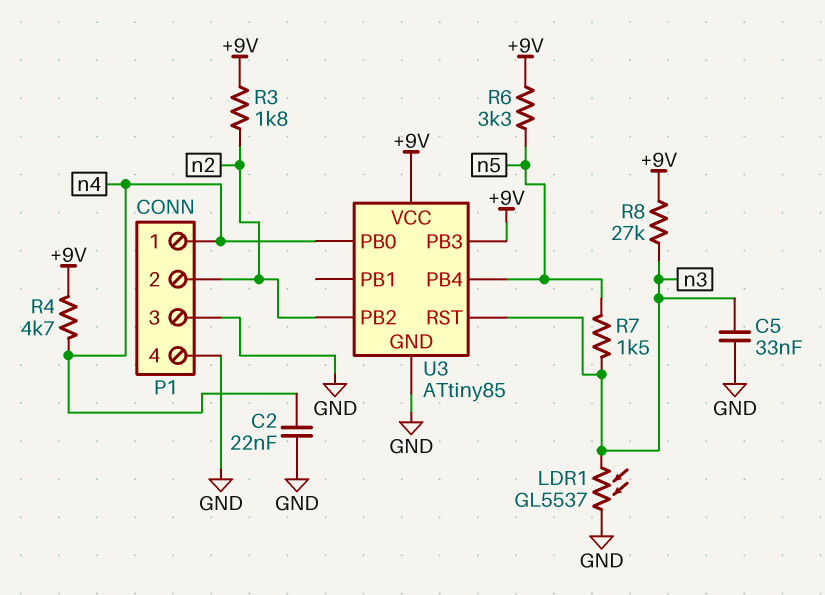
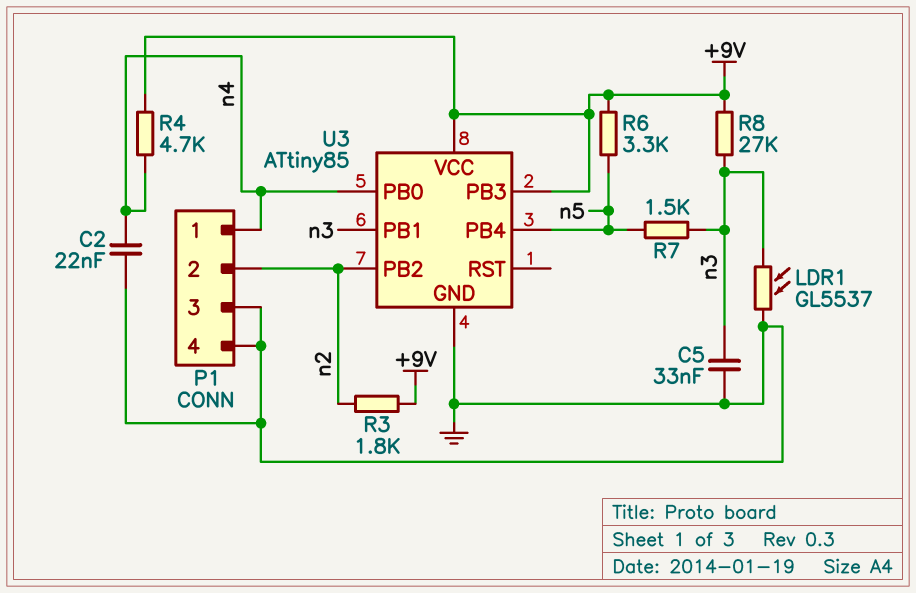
U3 pin PB1: none -> n3
U3 pin RST: n3 -> none

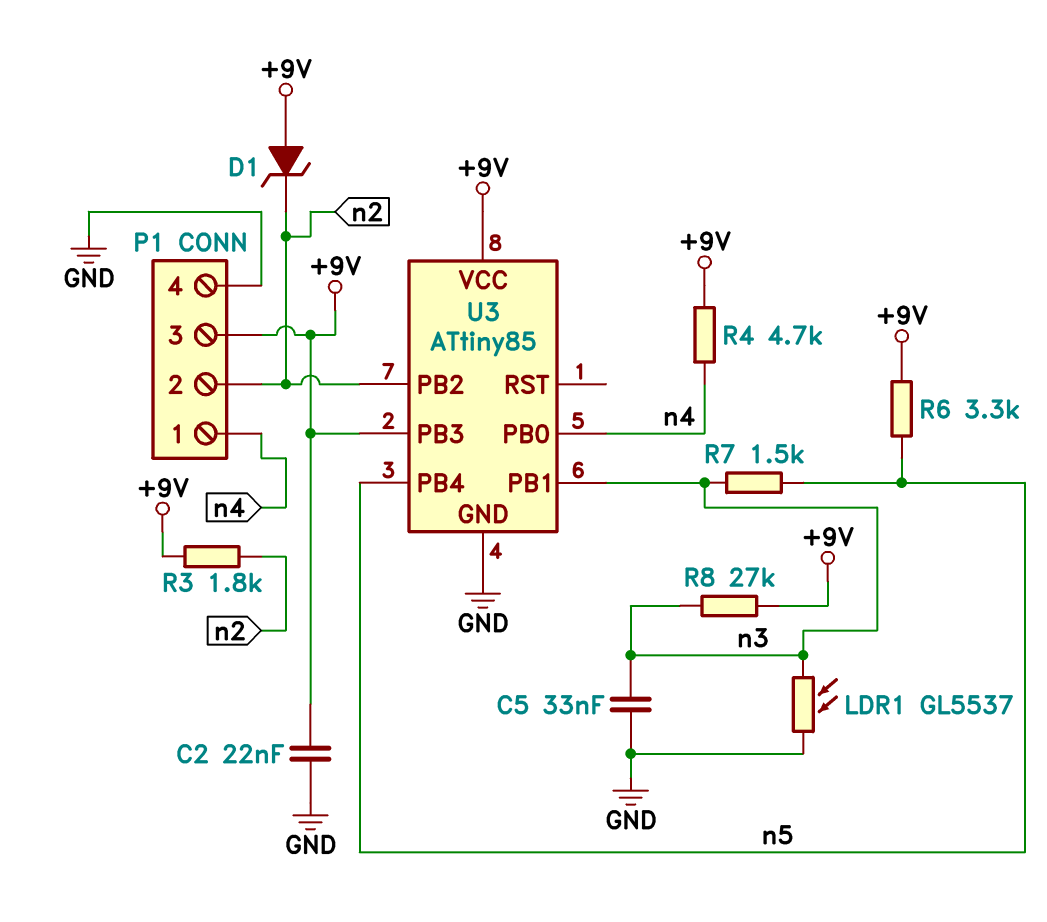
C2: 22nF (GND, n4) -> 22nF (+9V, GND)
D1: none -> zener (A +9V, K n2)
P1 pin 3: GND -> +9V

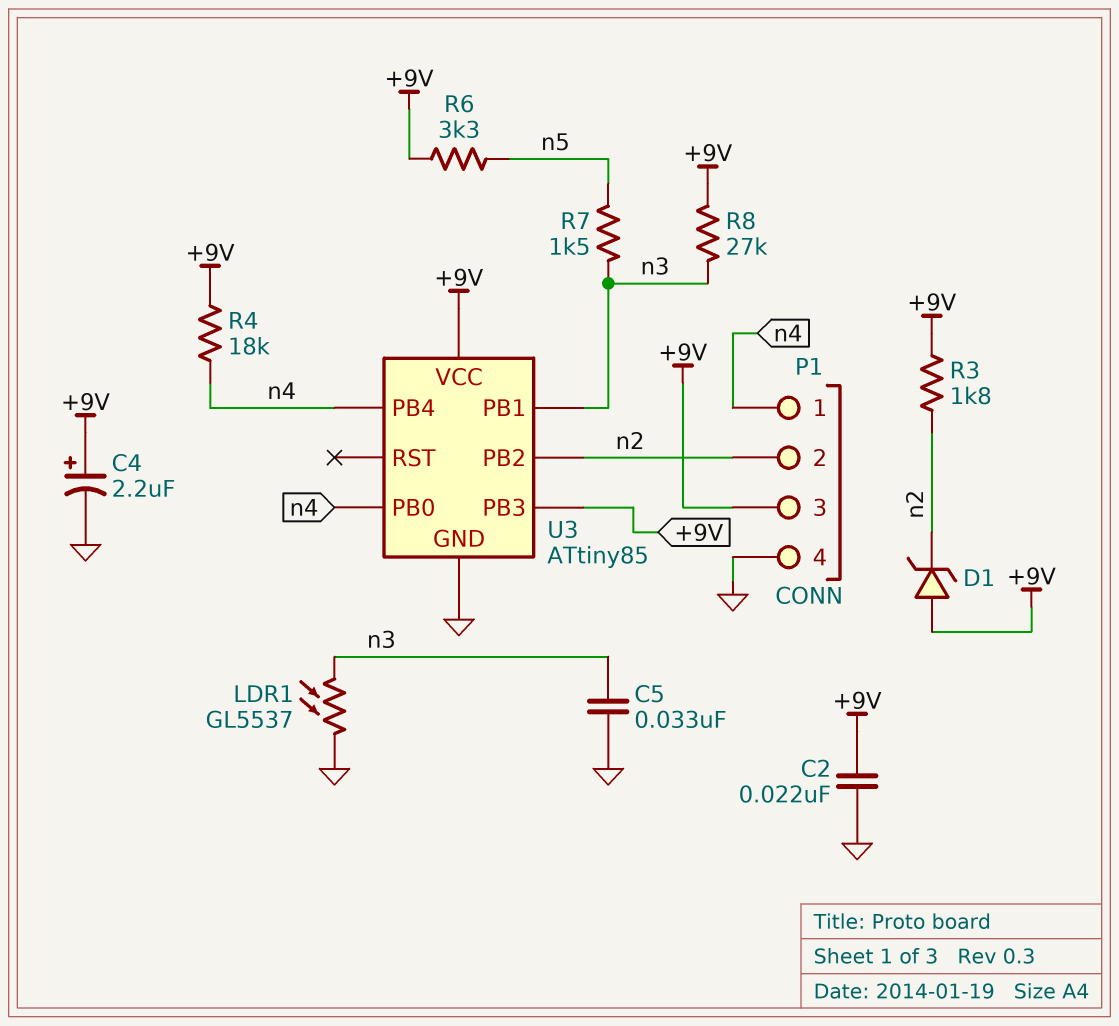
C4: none -> 2.2uF (plus +9V, minus GND)
R4: 4.7k (+9V, n4) -> 18k (+9V, n4)
U3 pin PB4: n5 -> n4

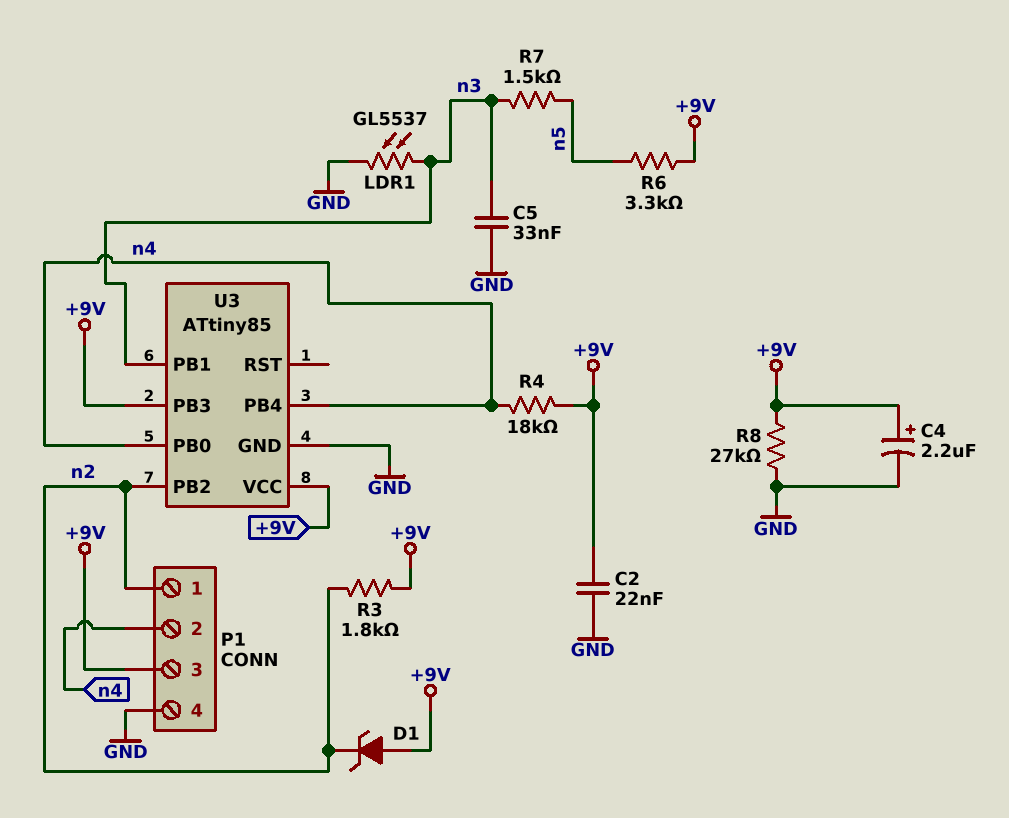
P1 pin 1: n4 -> n2
P1 pin 2: n2 -> n4
R8: 27k (+9V, n3) -> 27k (+9V, GND)

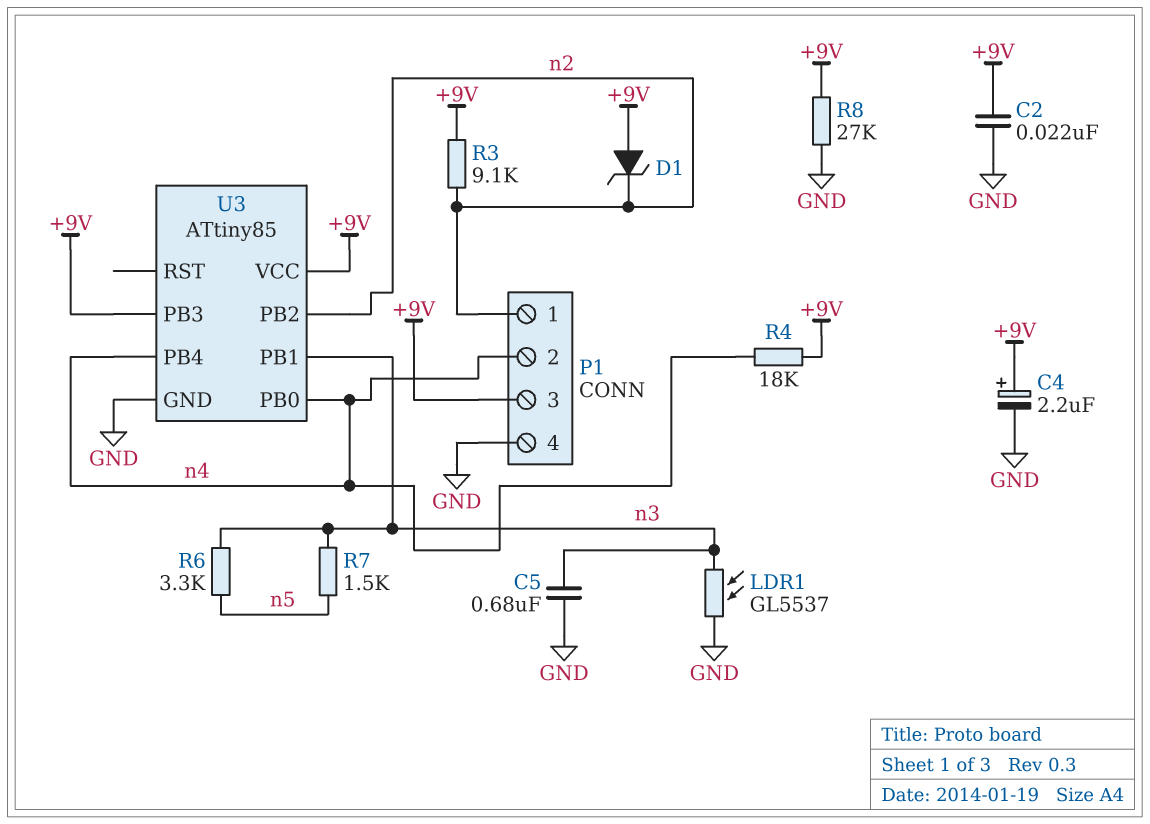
C5: 33nF (GND, n3) -> 680nF (GND, n3)
R3: 1.8k (+9V, n2) -> 9.1k (+9V, n2)
R6: 3.3k (+9V, n5) -> 3.3k (n3, n5)

